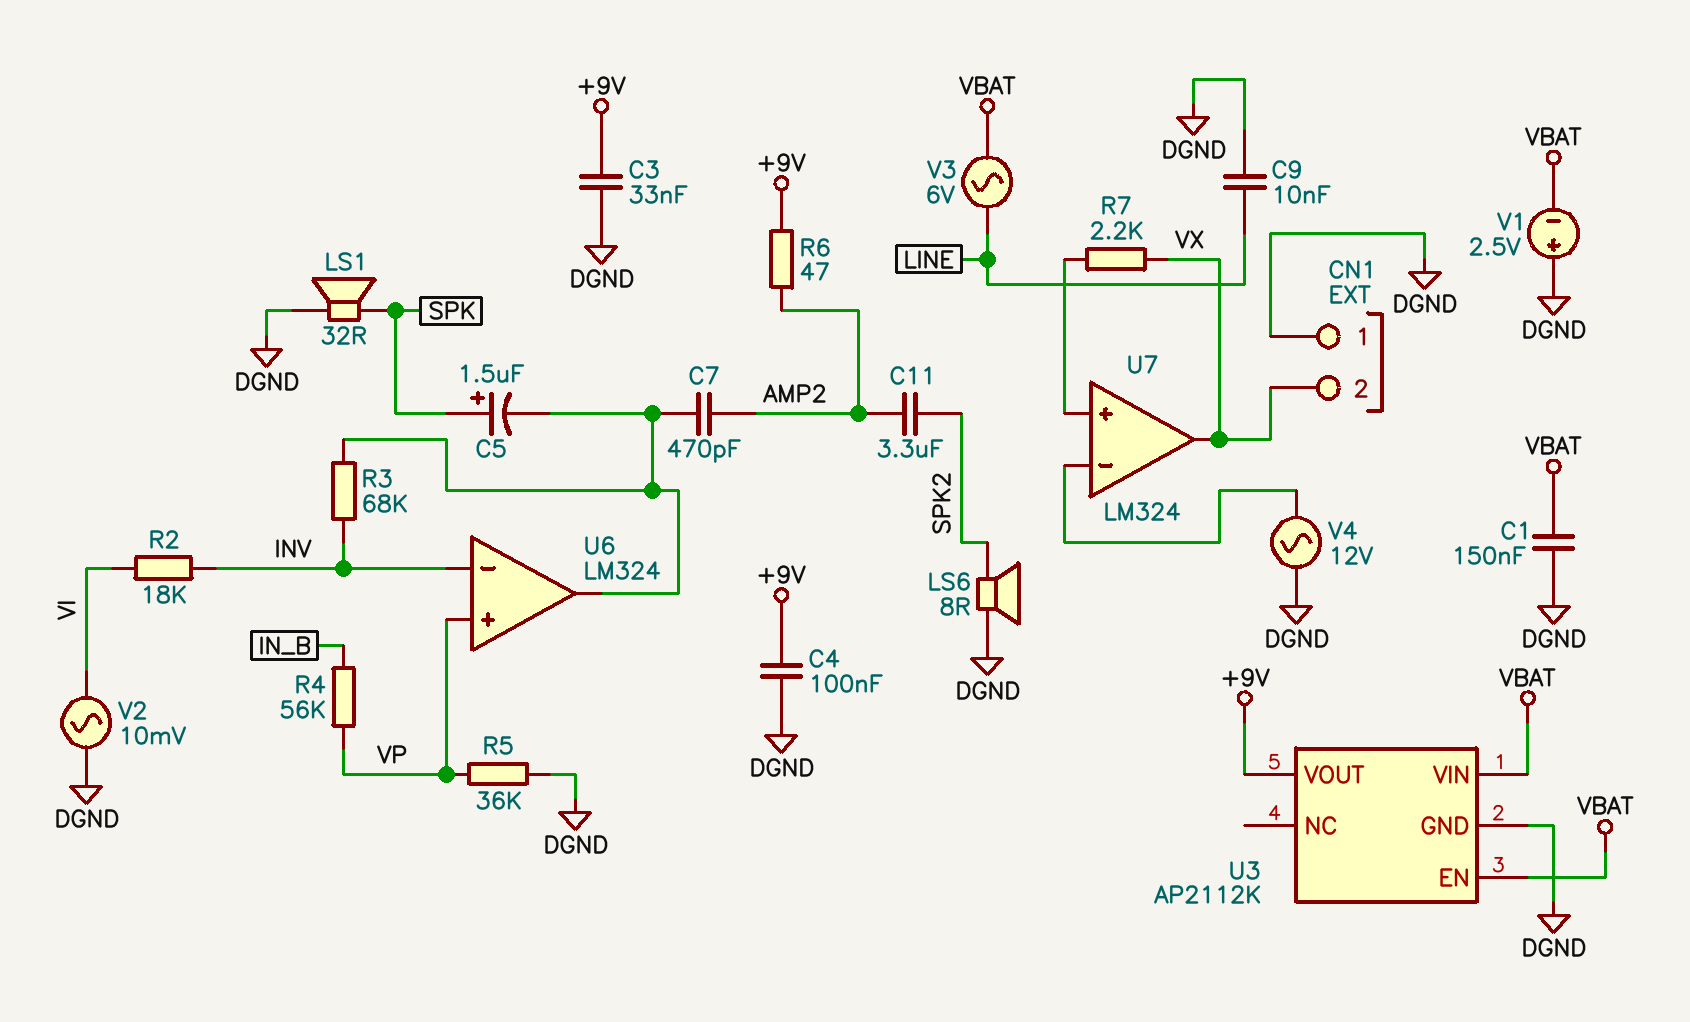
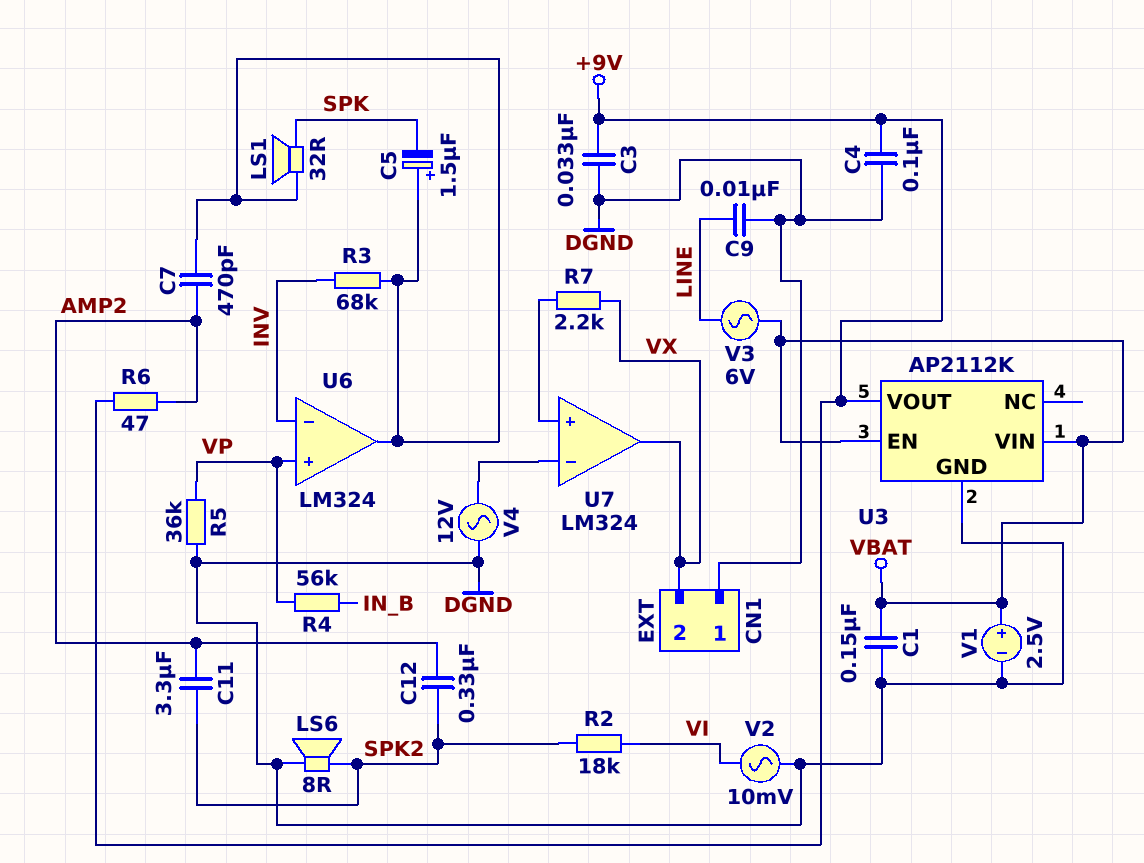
C5: 1.5uF (plus SPK, minus U6/out) -> 1.5uF (plus U6/out, minus SPK)
C12: none -> 330nF (AMP2, SPK2)
LS1: speaker 32R (DGND, SPK) -> speaker 32R (SPK, U6/out)
R2: 18k (INV, VI) -> 18k (SPK2, VI)
V1: 2.5V (plus DGND, minus VBAT) -> 2.5V (plus VBAT, minus DGND)

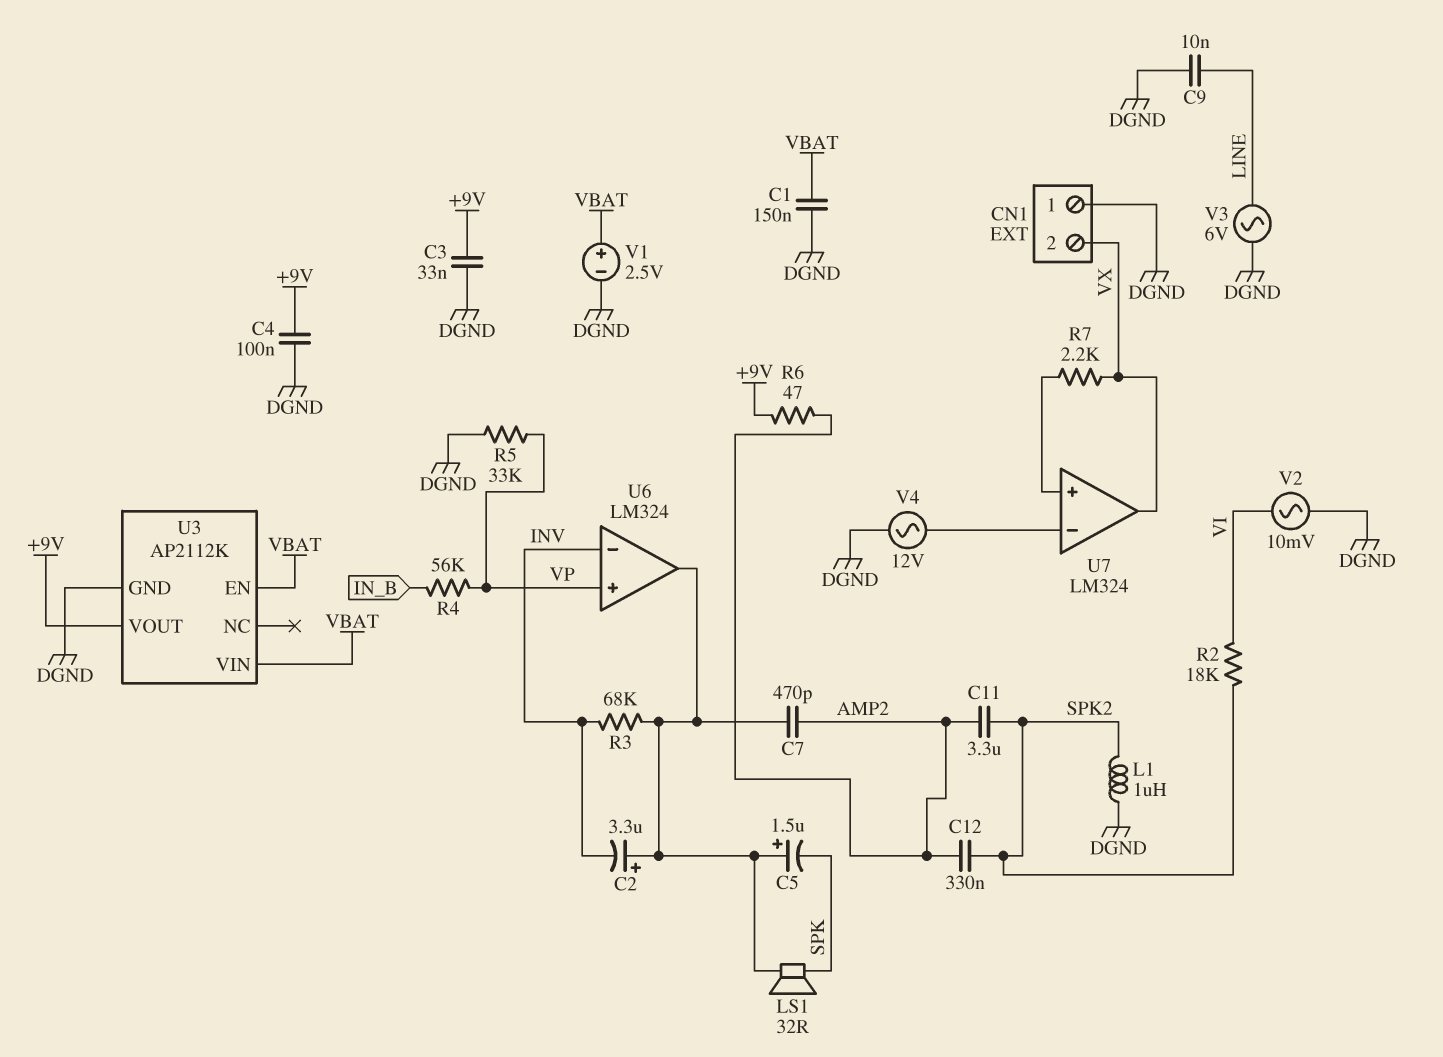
C2: none -> 3.3uF (plus U6/out, minus INV)
L1: none -> 1uH (DGND, SPK2)
LS6: speaker 8R (DGND, SPK2) -> none
R5: 36k (DGND, VP) -> 33k (DGND, VP)
V3: AC 6V (LINE, VBAT) -> AC 6V (DGND, LINE)

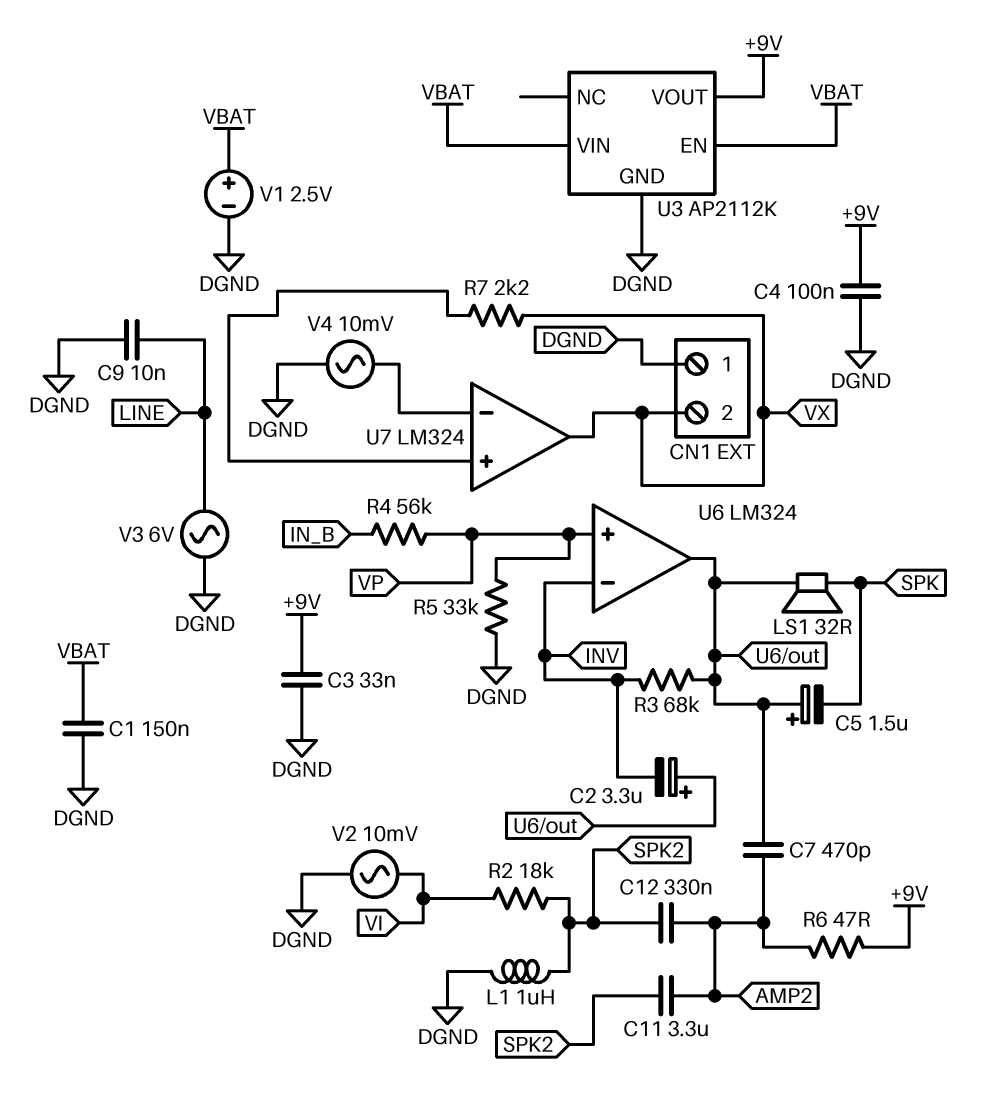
V4: AC 12V (DGND, U7/in-) -> AC 10mV (DGND, U7/in-)

